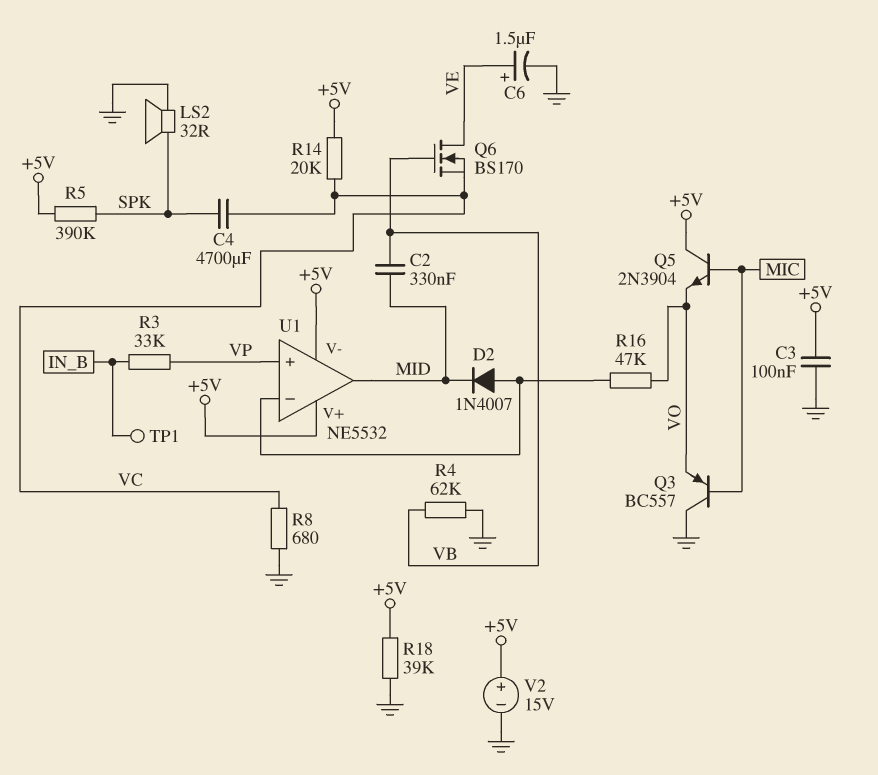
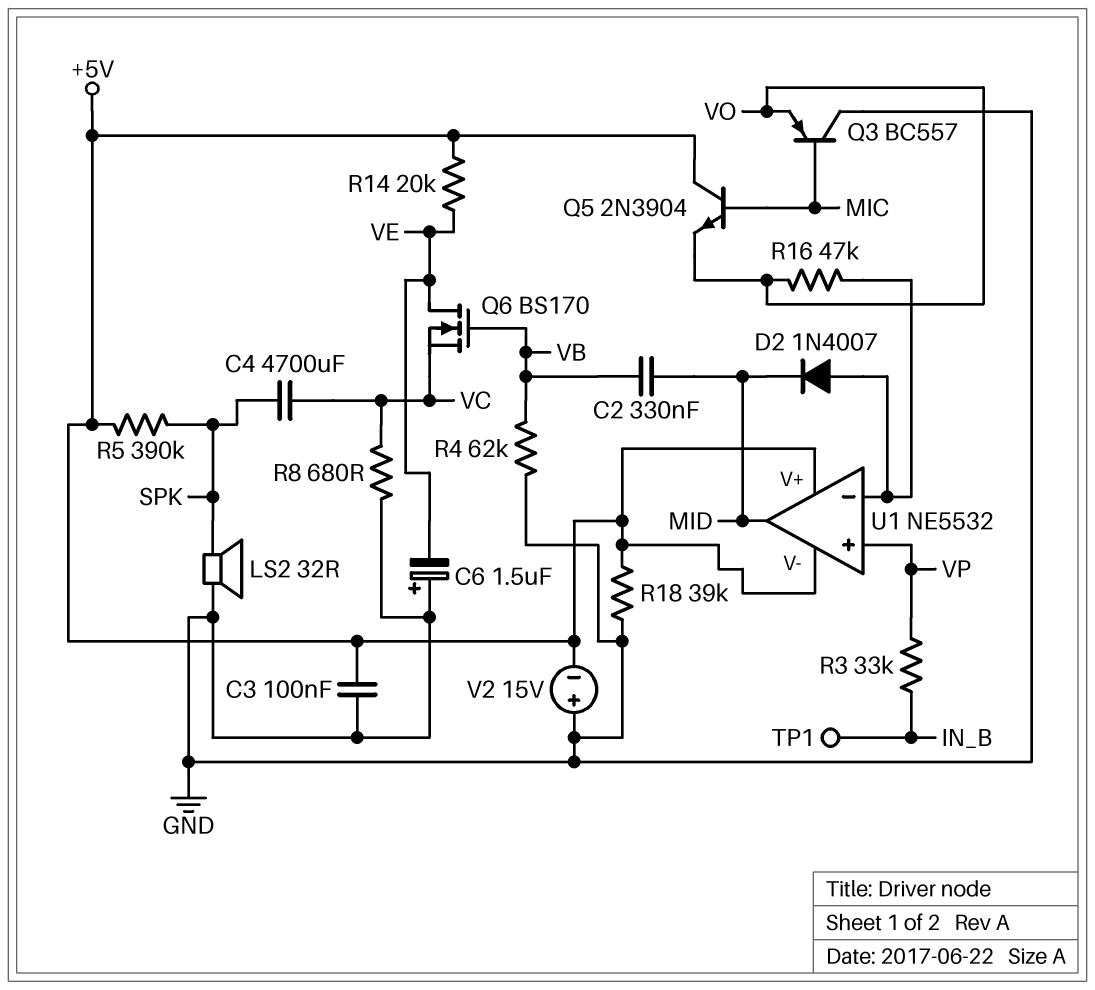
C6: 1.5uF (plus VE, minus GND) -> 1.5uF (plus GND, minus VE)
R14: 20k (+5V, VC) -> 20k (+5V, VE)
V2: 15V (plus +5V, minus GND) -> 15V (plus GND, minus +5V)

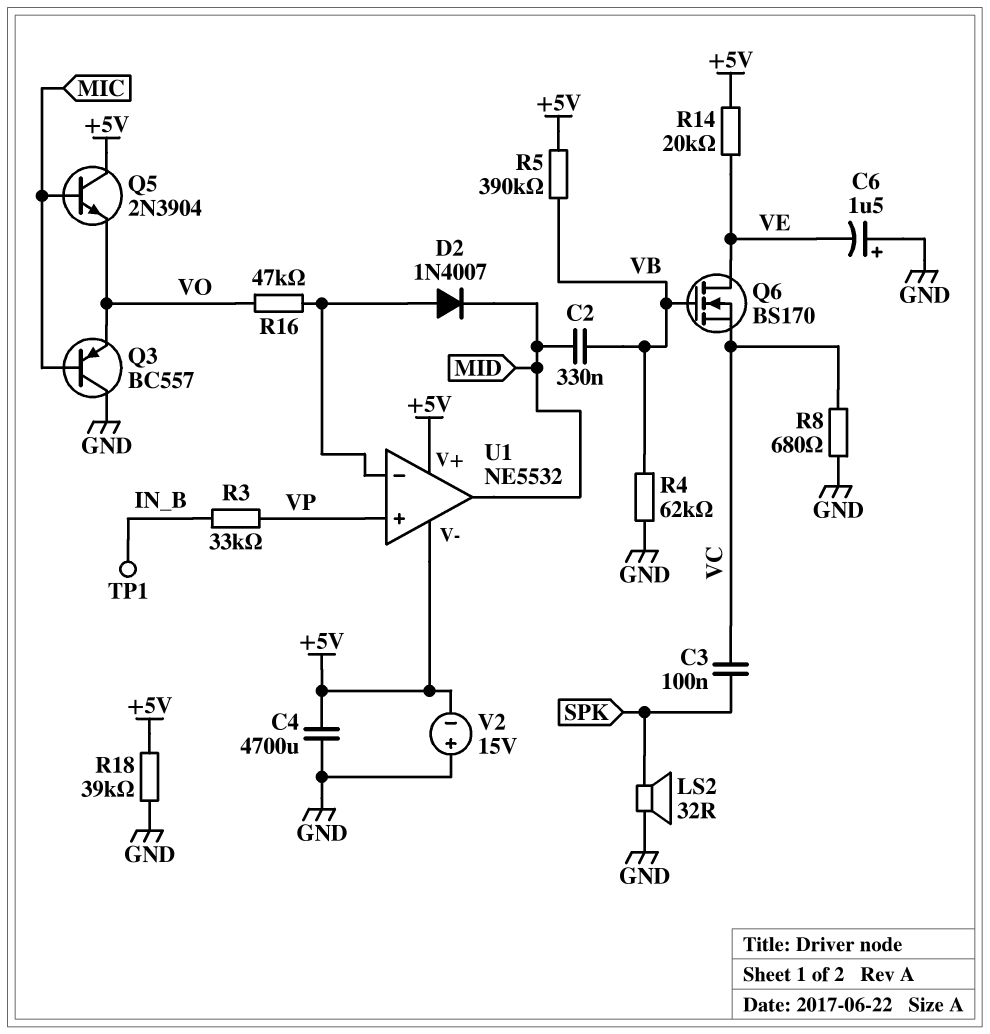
C3: 100nF (+5V, GND) -> 100nF (SPK, VC)
C4: 4700uF (SPK, VC) -> 4700uF (+5V, GND)
R5: 390k (+5V, SPK) -> 390k (+5V, VB)

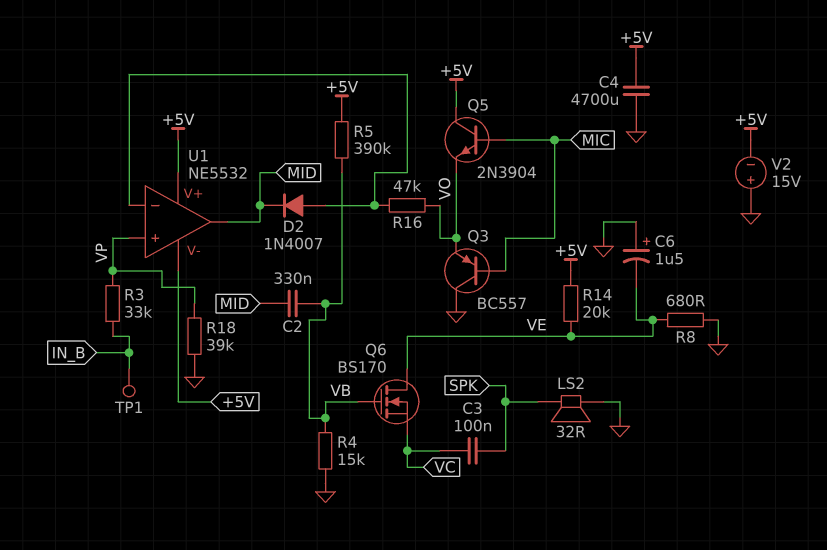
R4: 62k (GND, VB) -> 15k (GND, VB)
R8: 680 (GND, VC) -> 680 (GND, VE)
R18: 39k (+5V, GND) -> 39k (GND, VP)

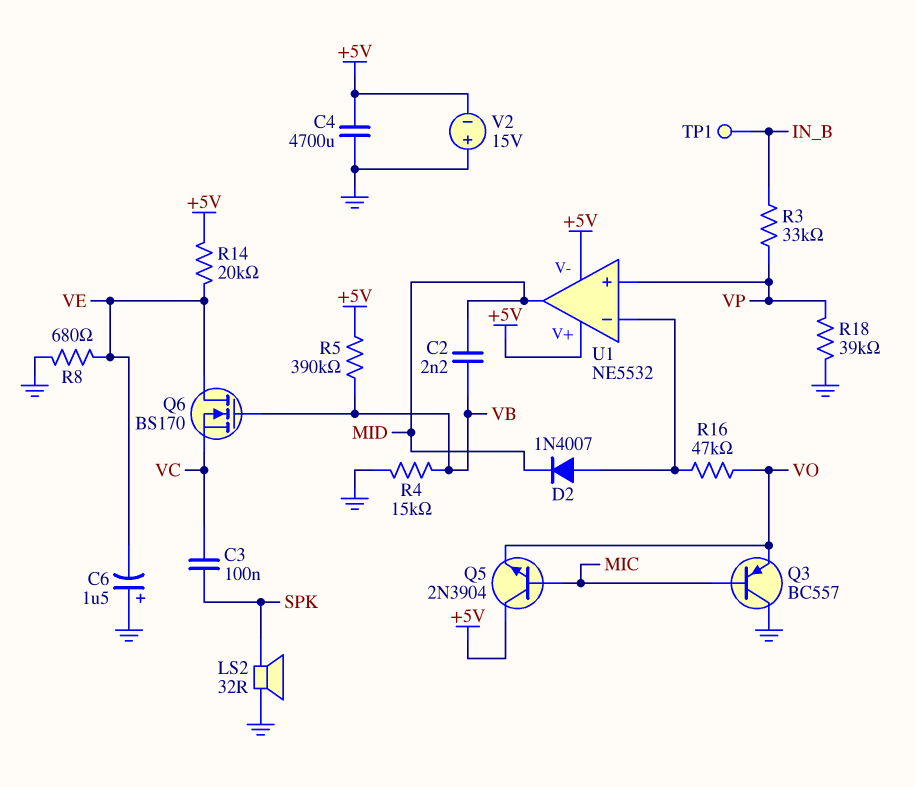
C2: 330nF (MID, VB) -> 2.2nF (MID, VB)

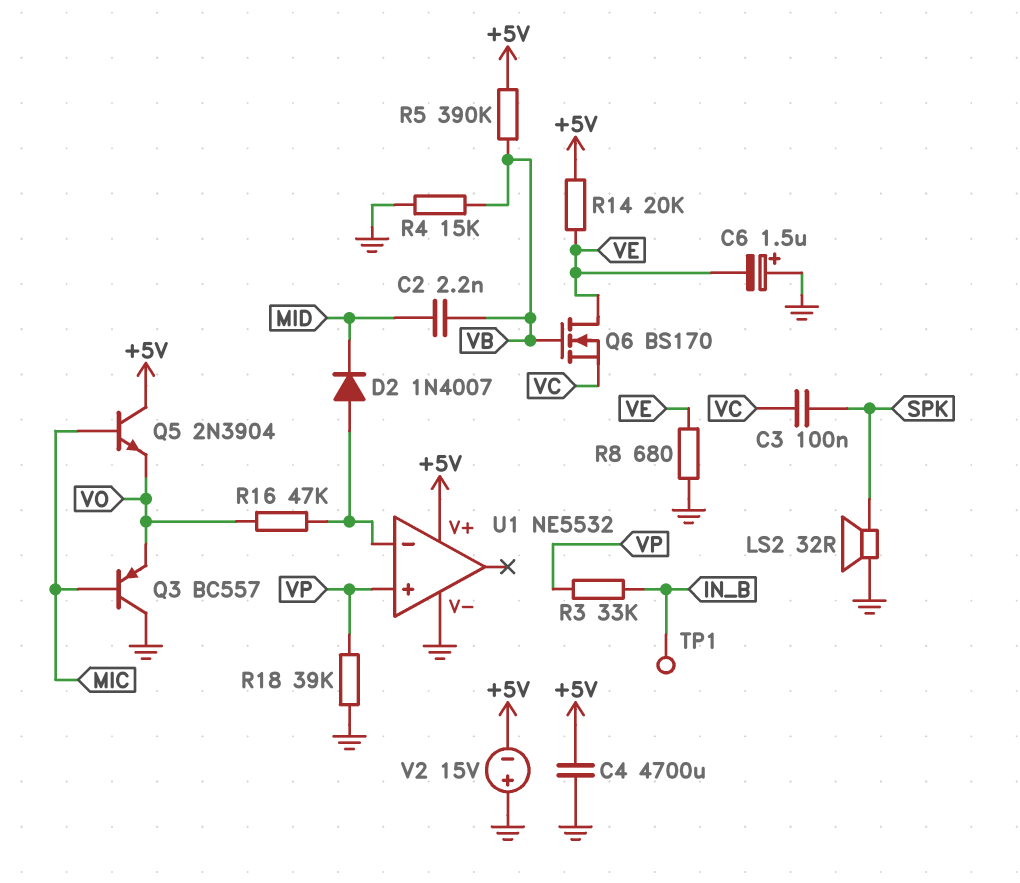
U1 pin V-: +5V -> GND
U1 pin out: MID -> none

